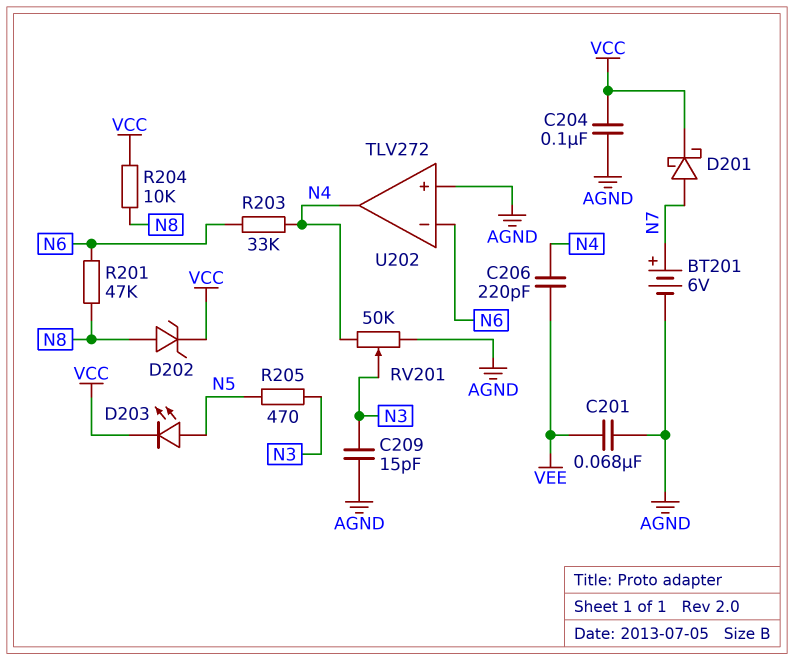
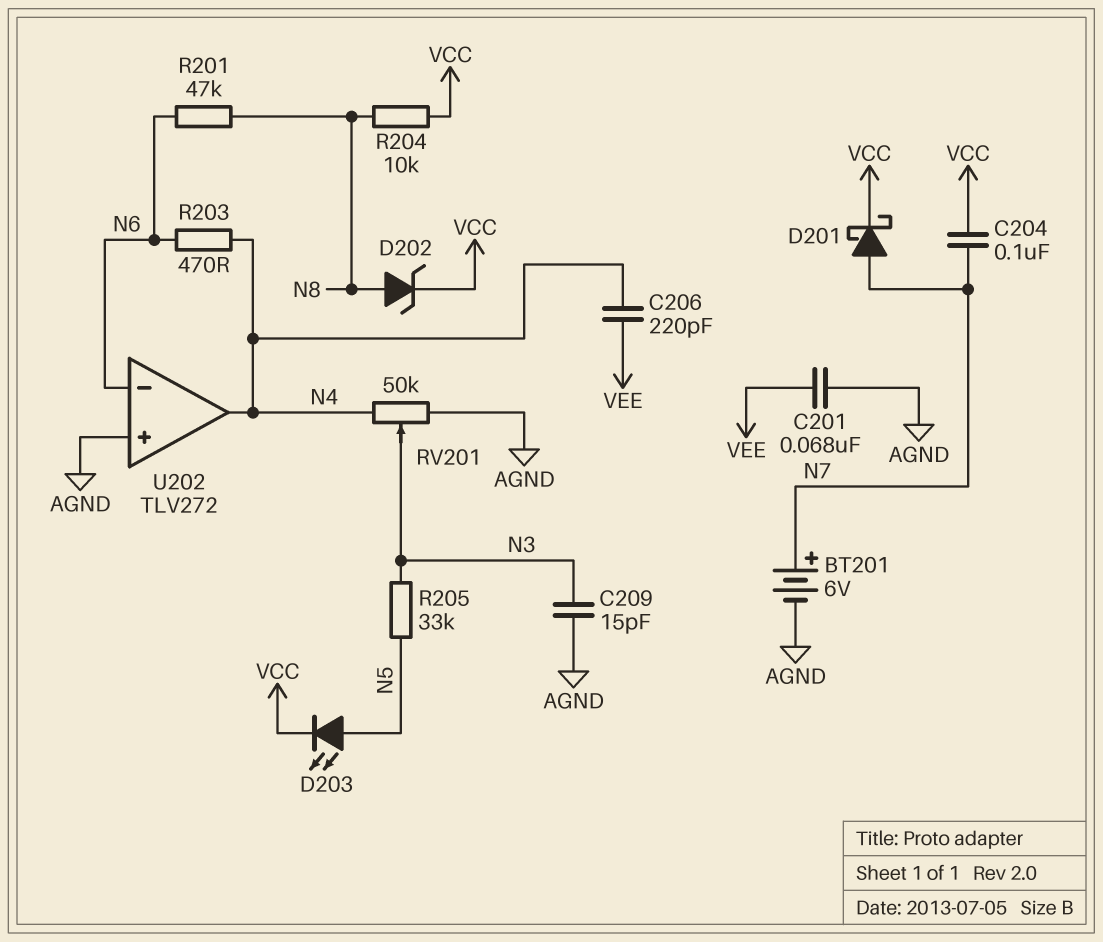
C204: 100nF (AGND, VCC) -> 100nF (N7, VCC)
R203: 33k (N4, N6) -> 470 (N4, N6)
R205: 470 (N3, N5) -> 33k (N3, N5)

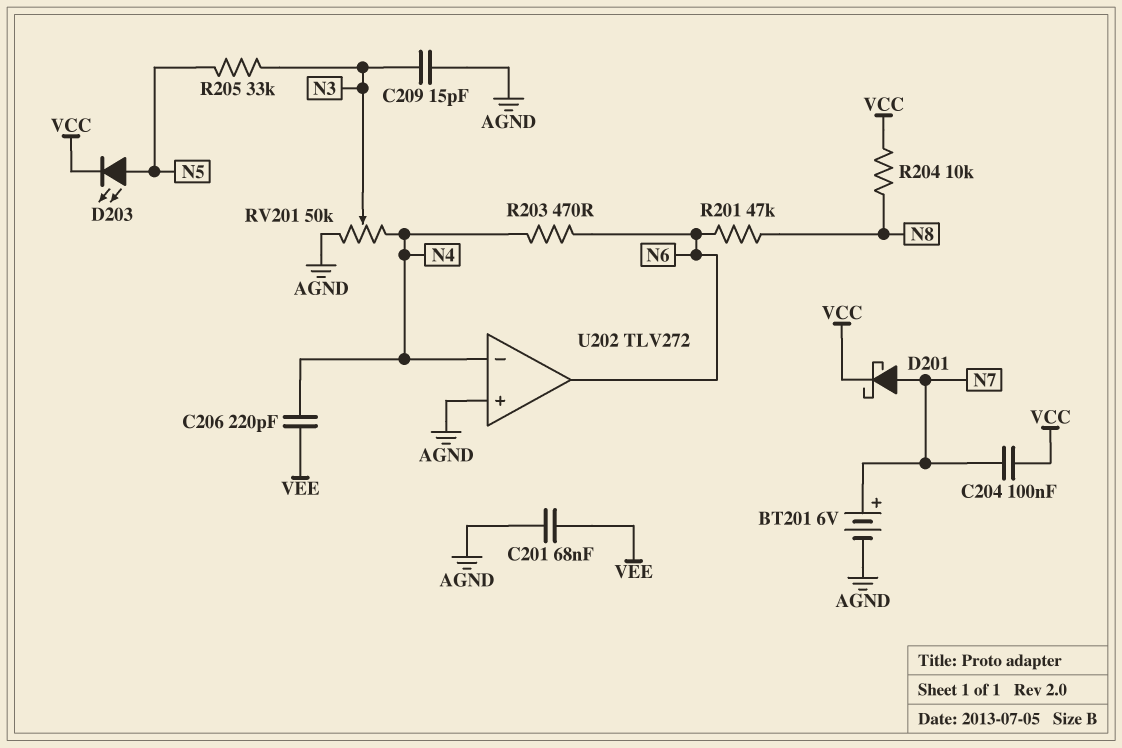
D202: zener (A N8, K VCC) -> none
U202 pin in-: N6 -> N4
U202 pin out: N4 -> N6

